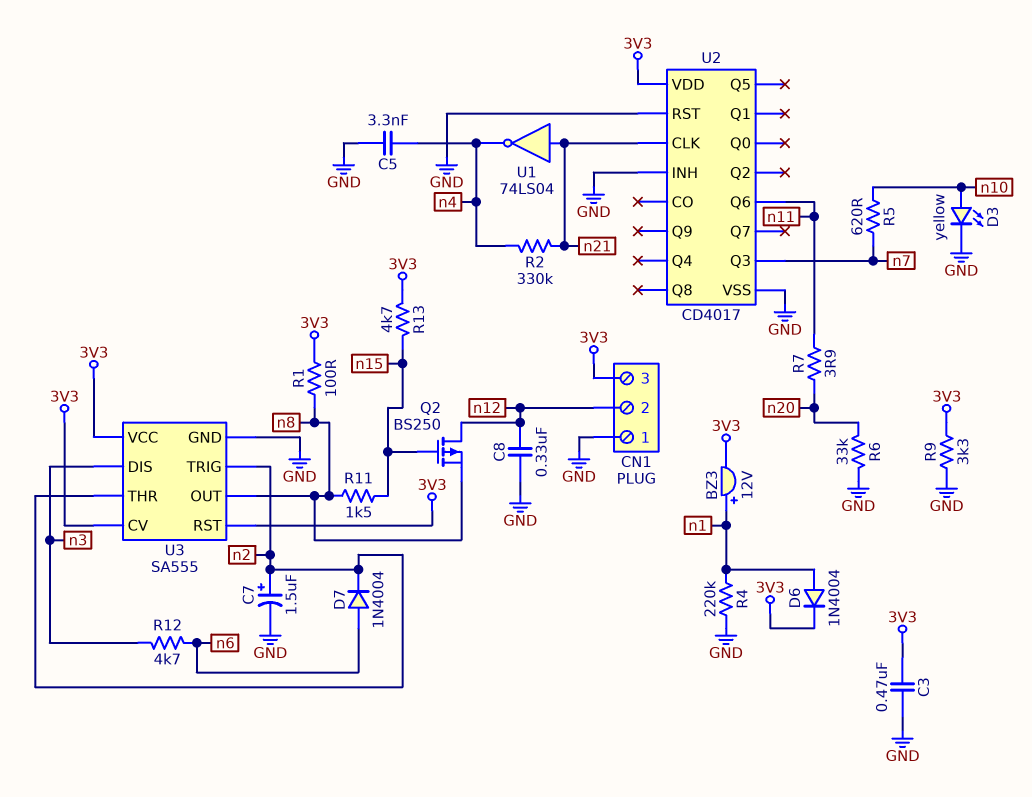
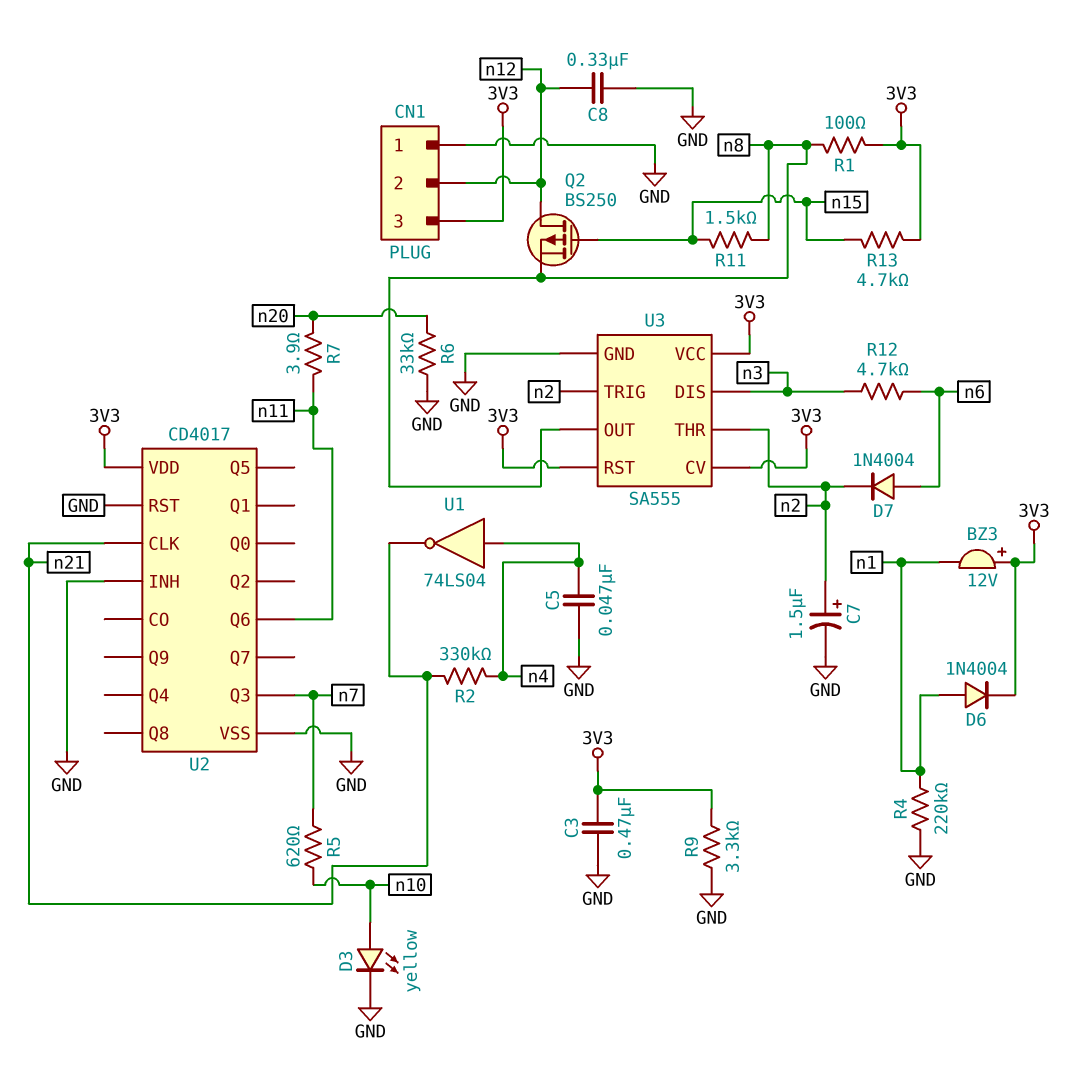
BZ3: buzzer 12V (plus n1, minus 3V3) -> buzzer 12V (plus 3V3, minus n1)
C5: 3.3nF (GND, n4) -> 47nF (GND, n4)
U1: NOT 74LS04 (in n21, out n4) -> NOT 74LS04 (in n4, out n21)

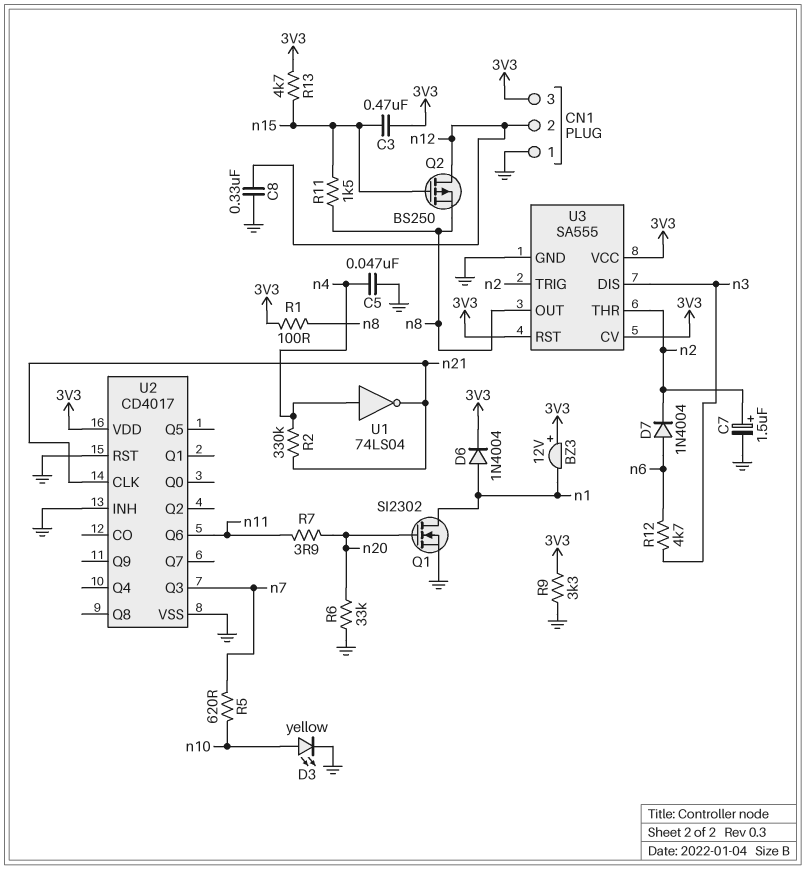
C3: 470nF (3V3, GND) -> 470nF (3V3, n15)
Q1: none -> NMOS SI2302 (G n20, D n1, S GND)
R4: 220k (GND, n1) -> none

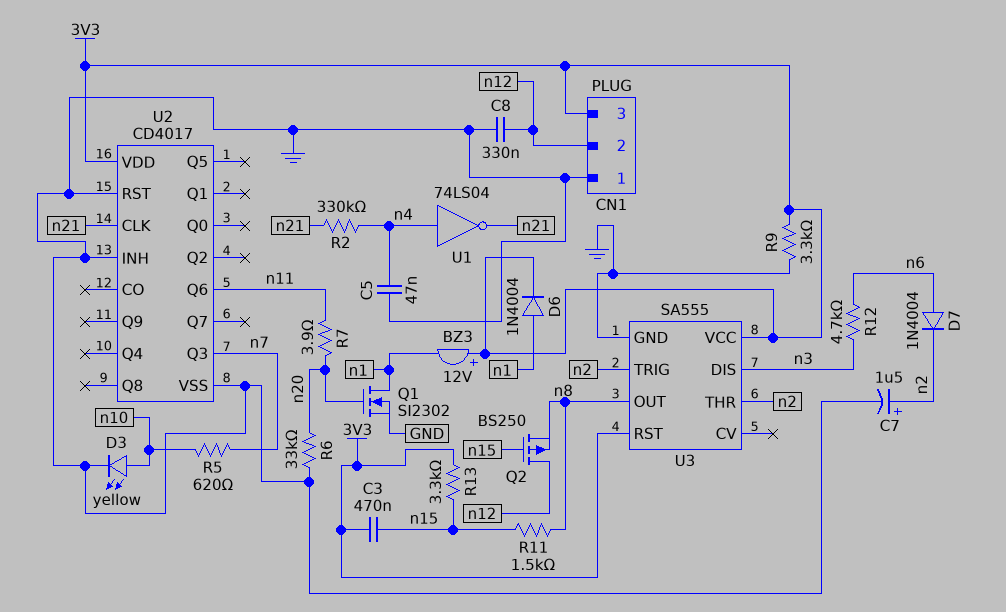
R1: 100 (3V3, n8) -> none
R13: 4.7k (3V3, n15) -> 3.3k (3V3, n15)
U3 pin CV: 3V3 -> none

